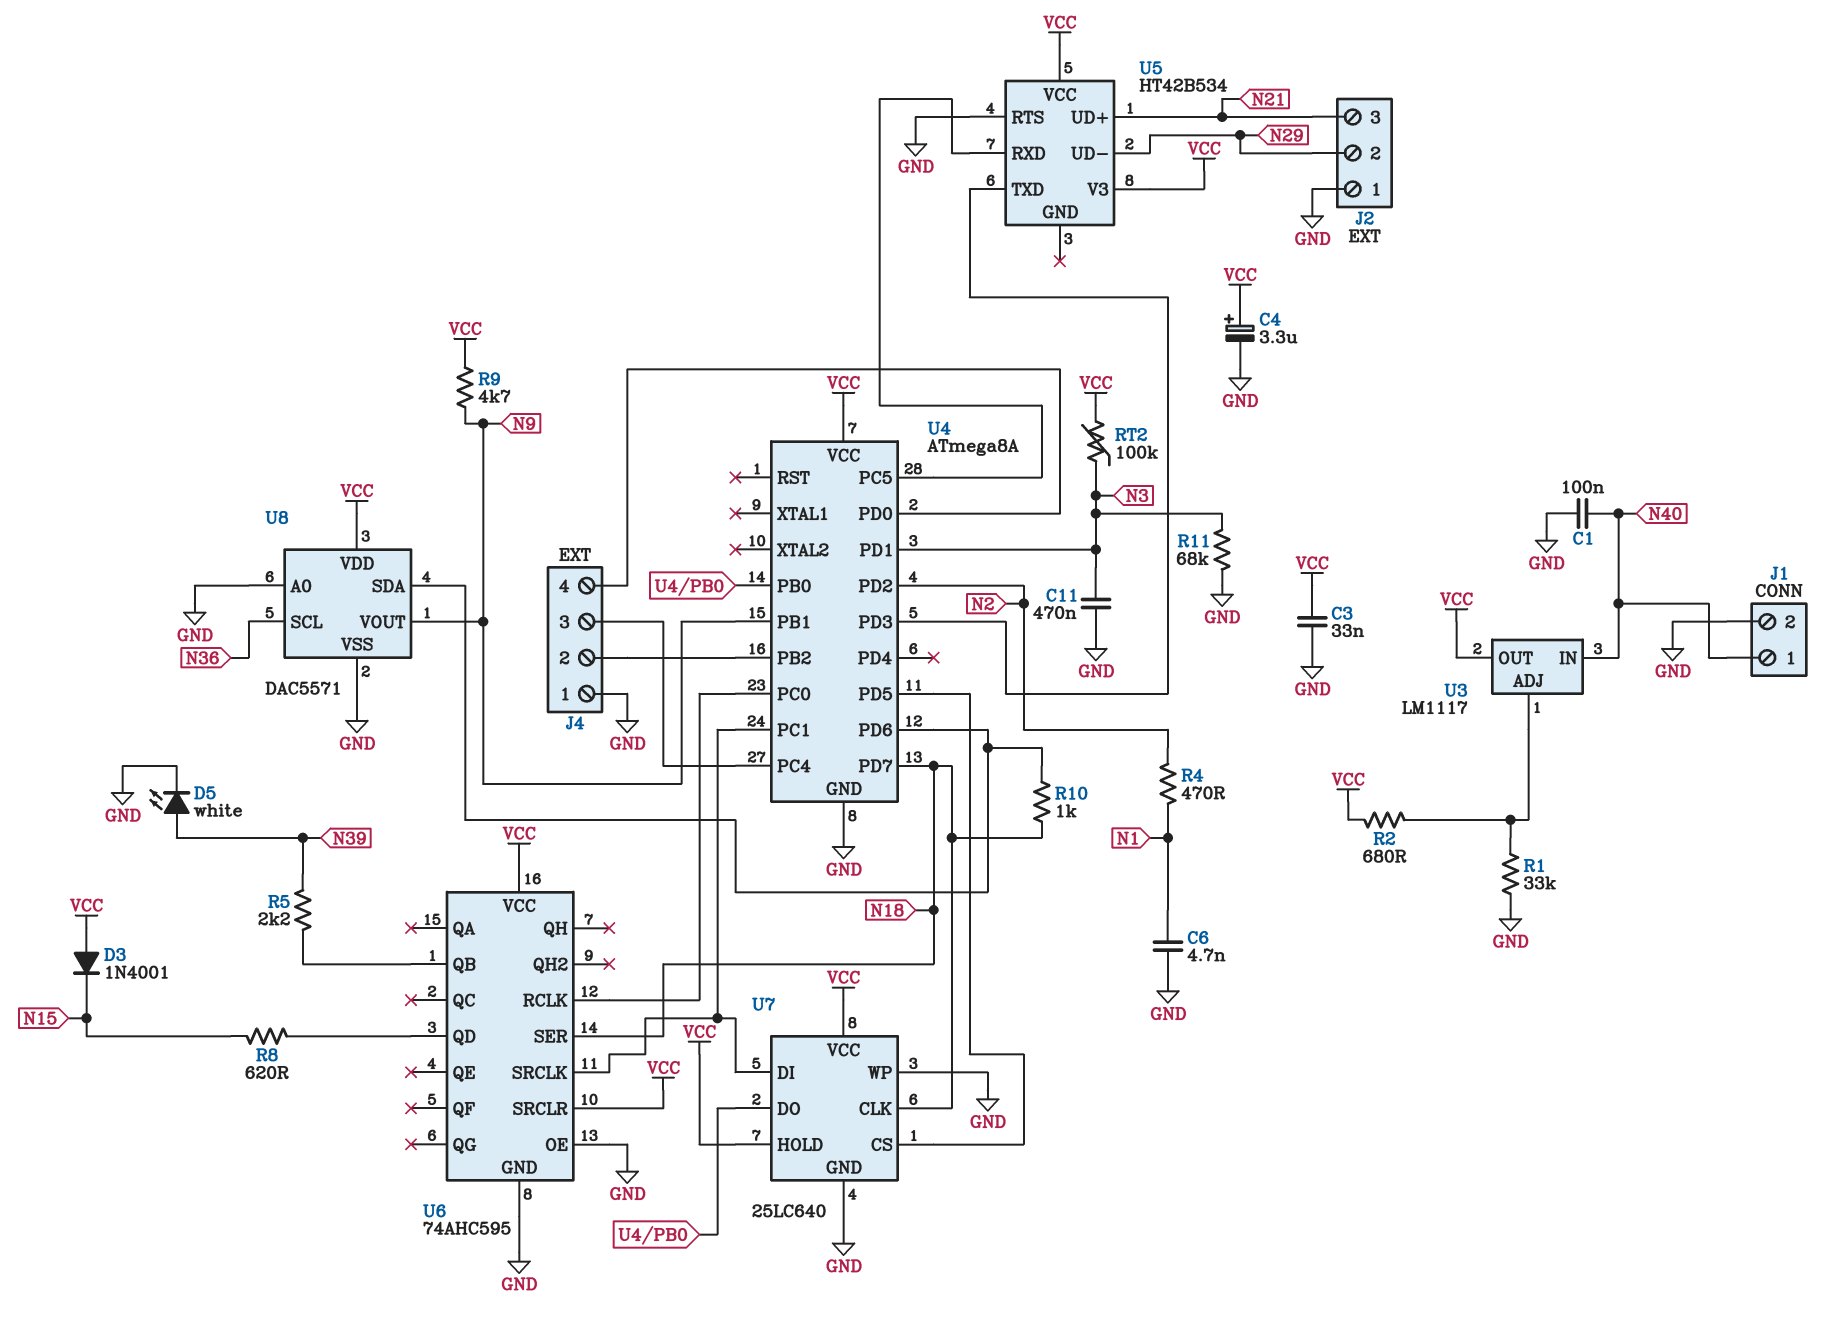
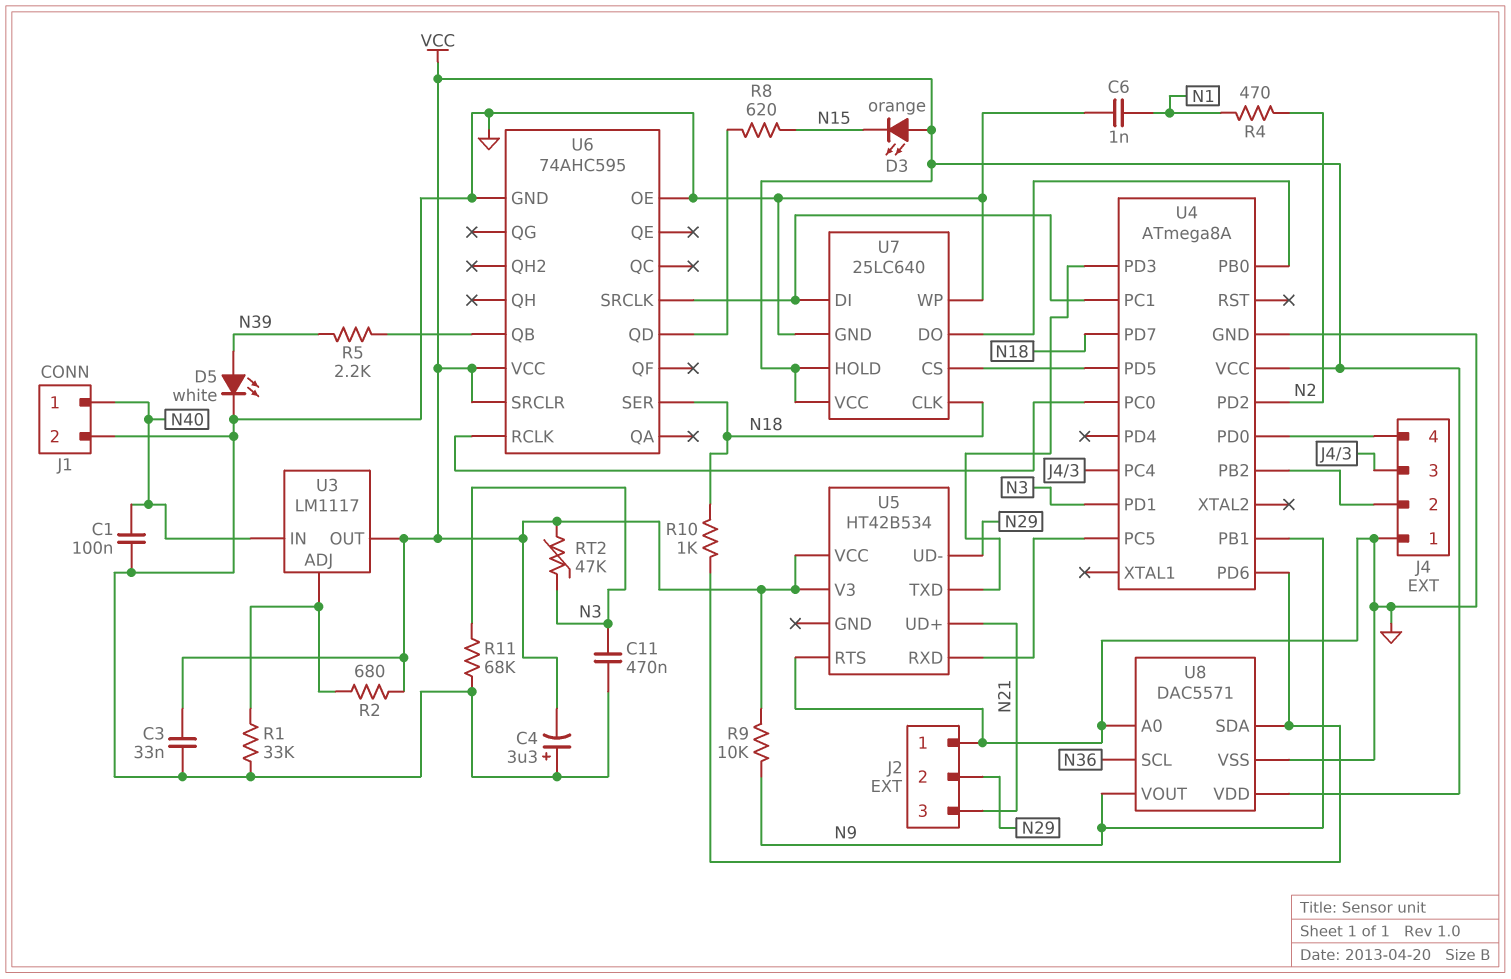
C4: 3.3uF (plus VCC, minus GND) -> 3.3uF (plus GND, minus VCC)
C6: 4.7nF (GND, N1) -> 1nF (GND, N1)
D3: diode 1N4001 (A VCC, K N15) -> LED orange (A VCC, K N15)
R9: 4.7k (N9, VCC) -> 10k (N9, VCC)
RT2: 100k (N3, VCC) -> 47k (N3, VCC)

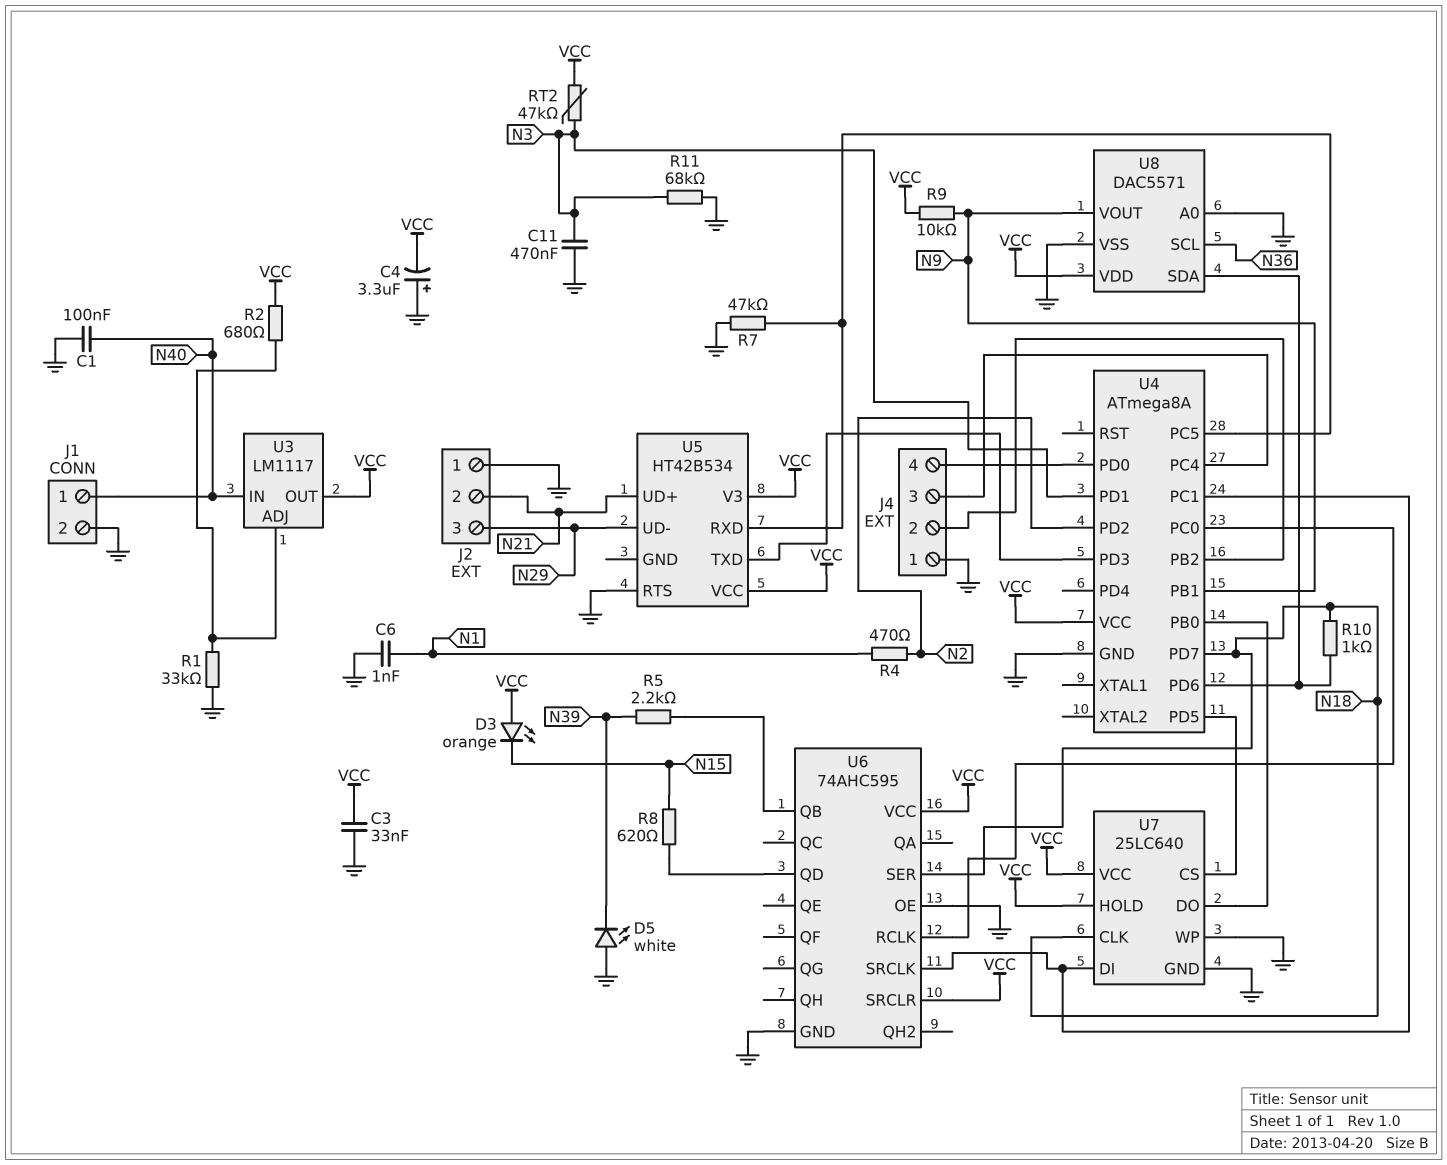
D5: LED white (A N39, K GND) -> LED white (A GND, K N39)
J2 pin 2: N29 -> N21
J2 pin 3: N21 -> N29
R7: none -> 47k (GND, U4/PC5)

